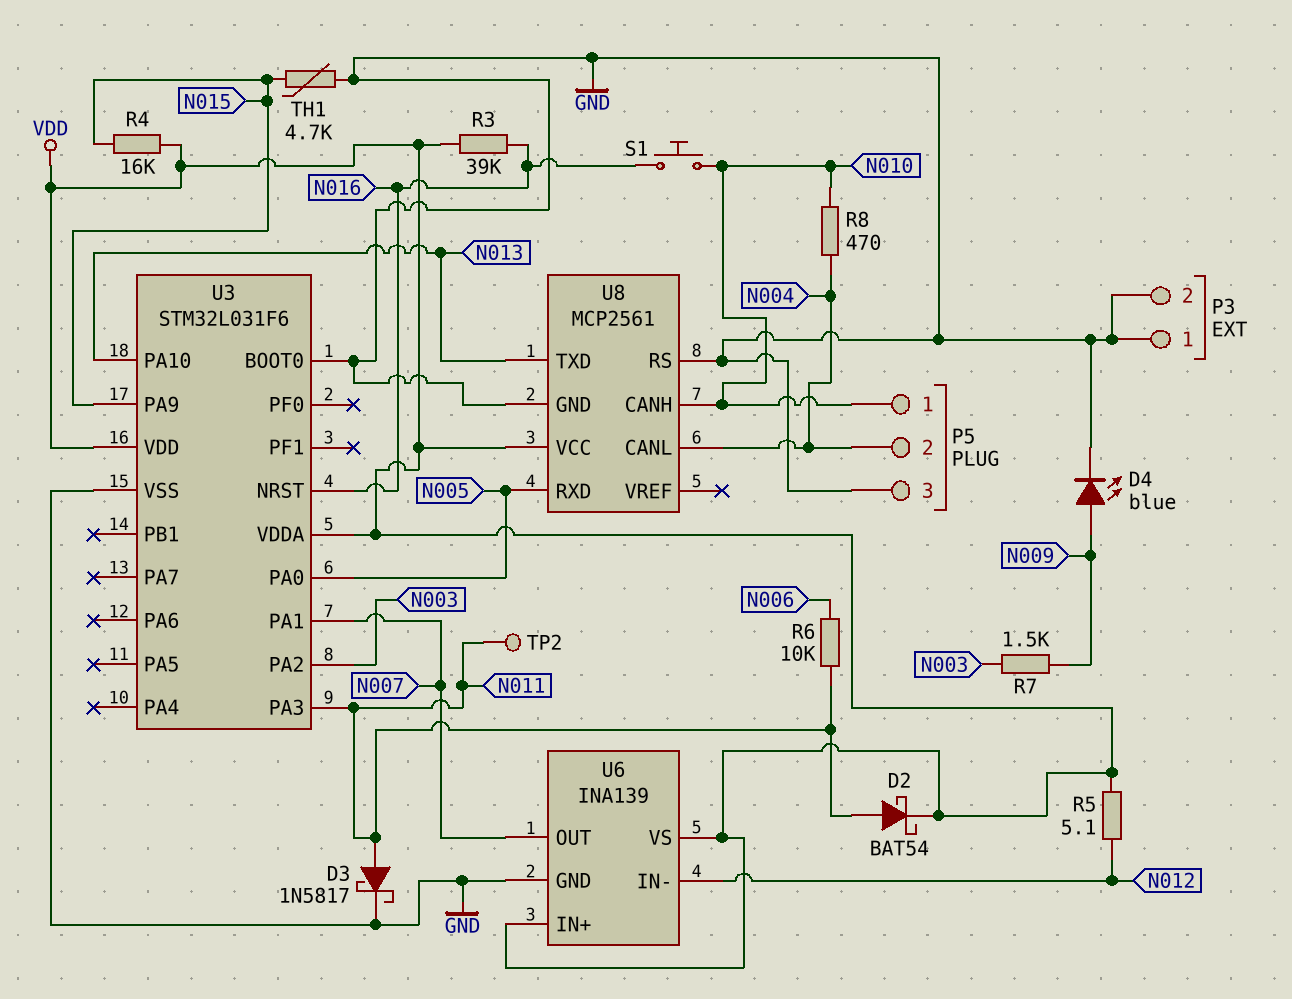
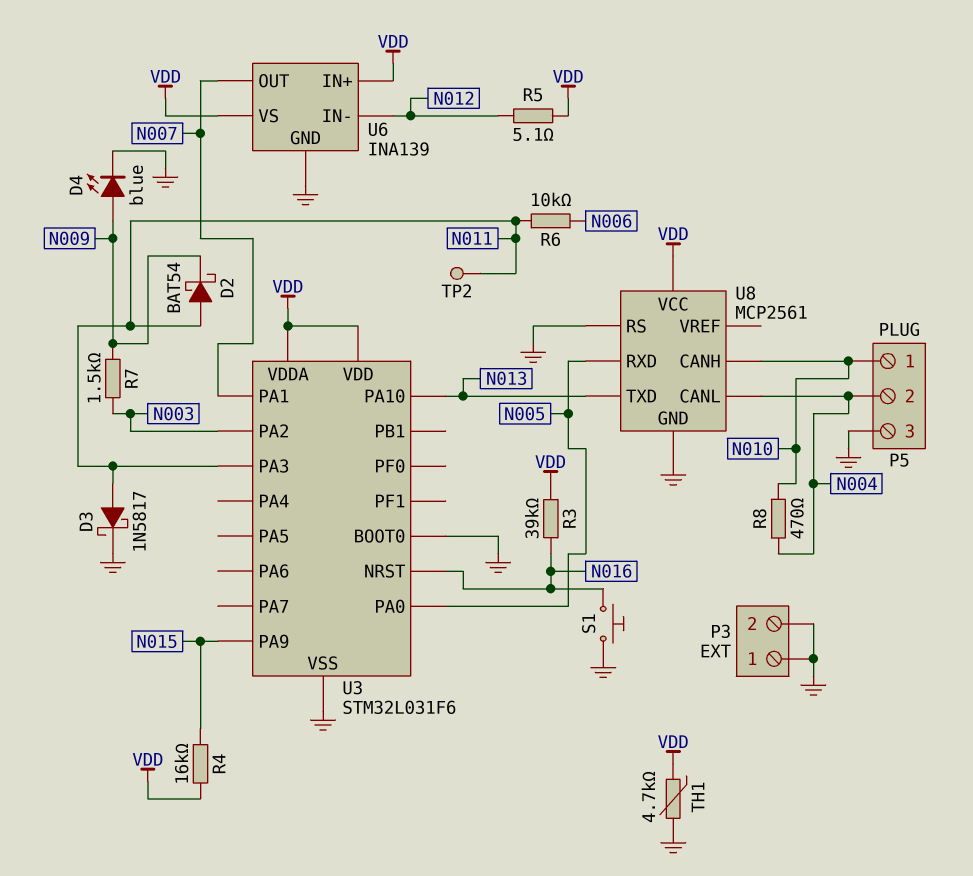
D2: schottky BAT54 (A N011, K VDD) -> schottky BAT54 (A N011, K N009)
S1: button (N010, N016) -> button (GND, N016)
TH1: 4.7k (GND, N015) -> 4.7k (GND, VDD)

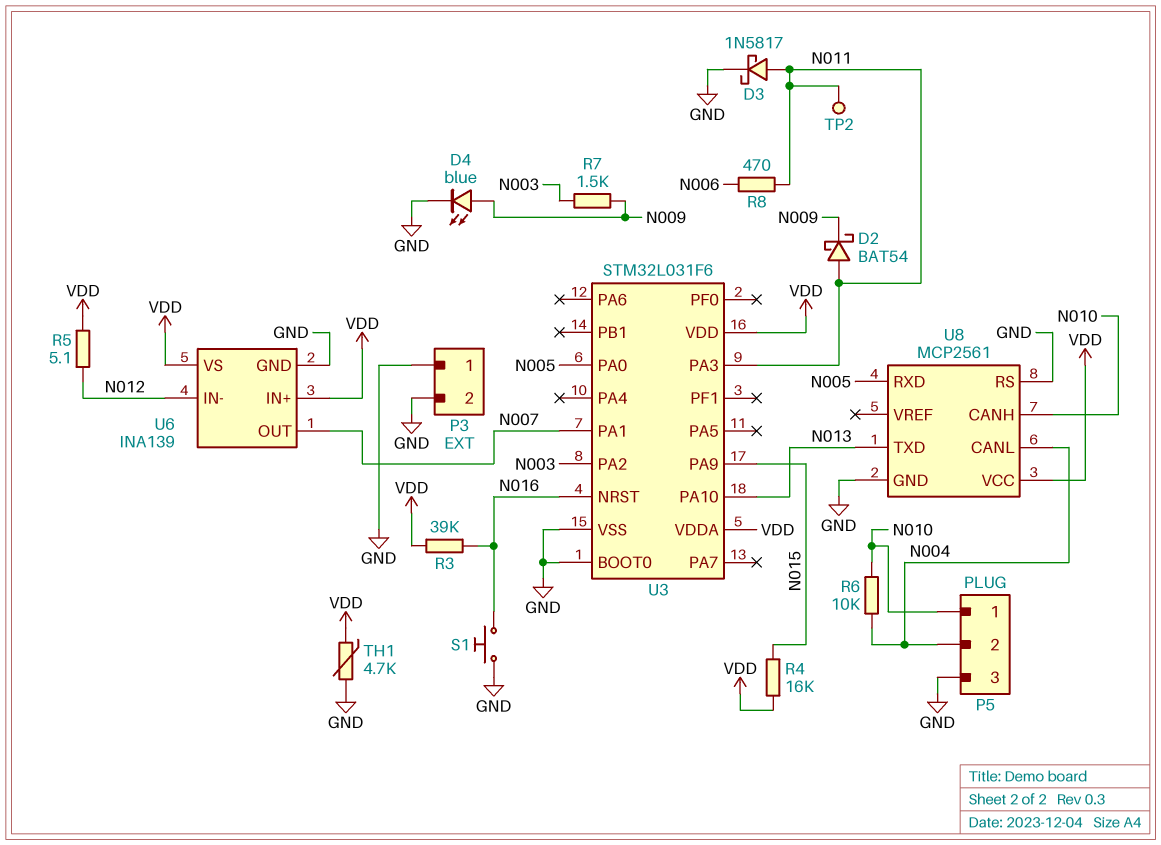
R6: 10k (N006, N011) -> 10k (N004, N010)
R8: 470 (N004, N010) -> 470 (N006, N011)

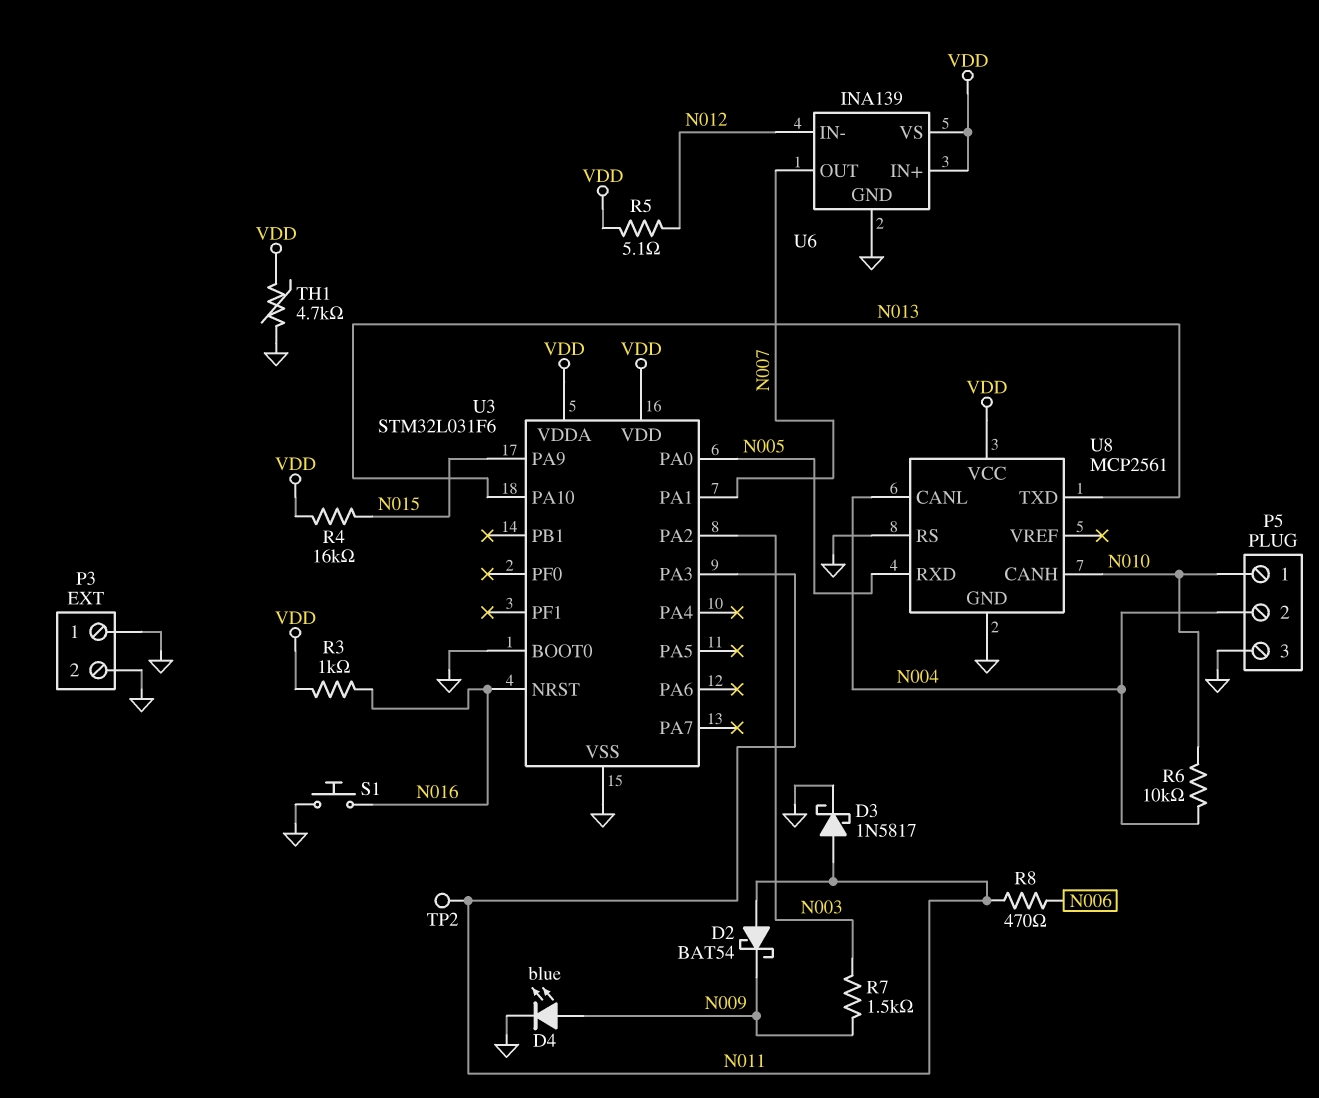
R3: 39k (N016, VDD) -> 1k (N016, VDD)

